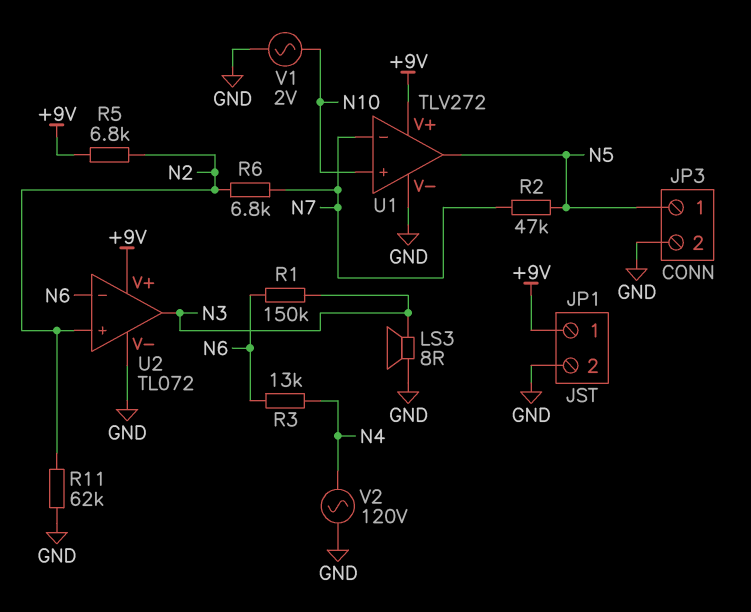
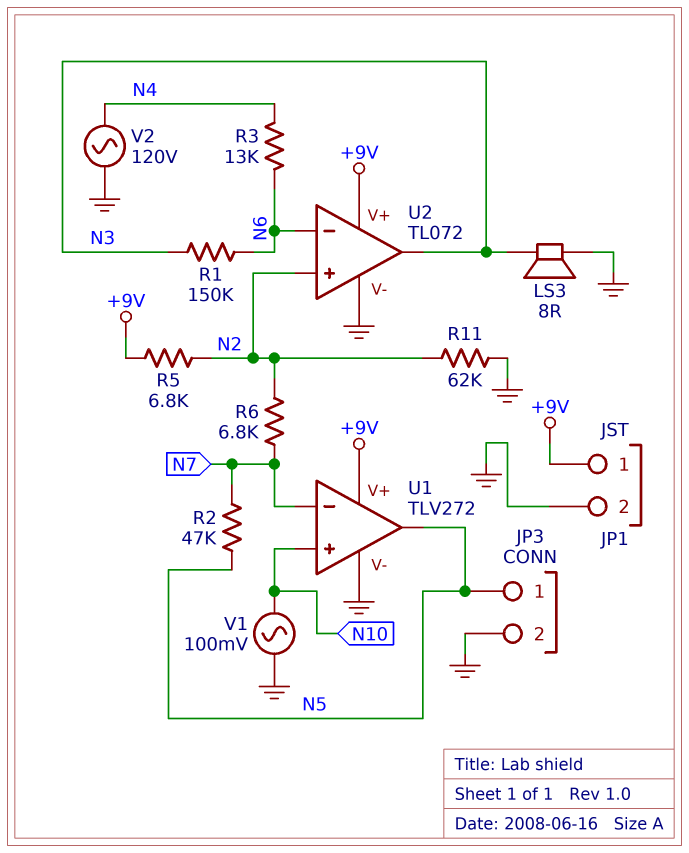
V1: AC 2V (GND, N10) -> AC 100mV (GND, N10)

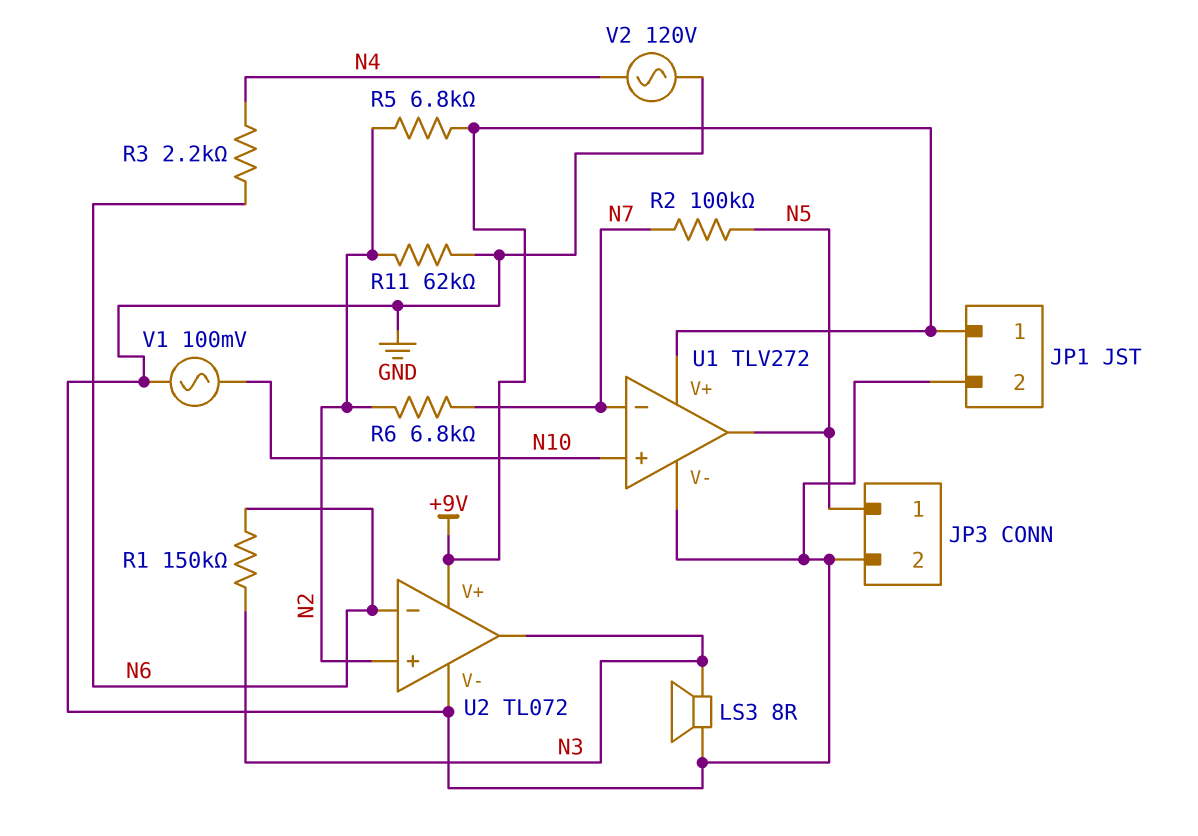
R2: 47k (N5, N7) -> 100k (N5, N7)
R3: 13k (N4, N6) -> 2.2k (N4, N6)

